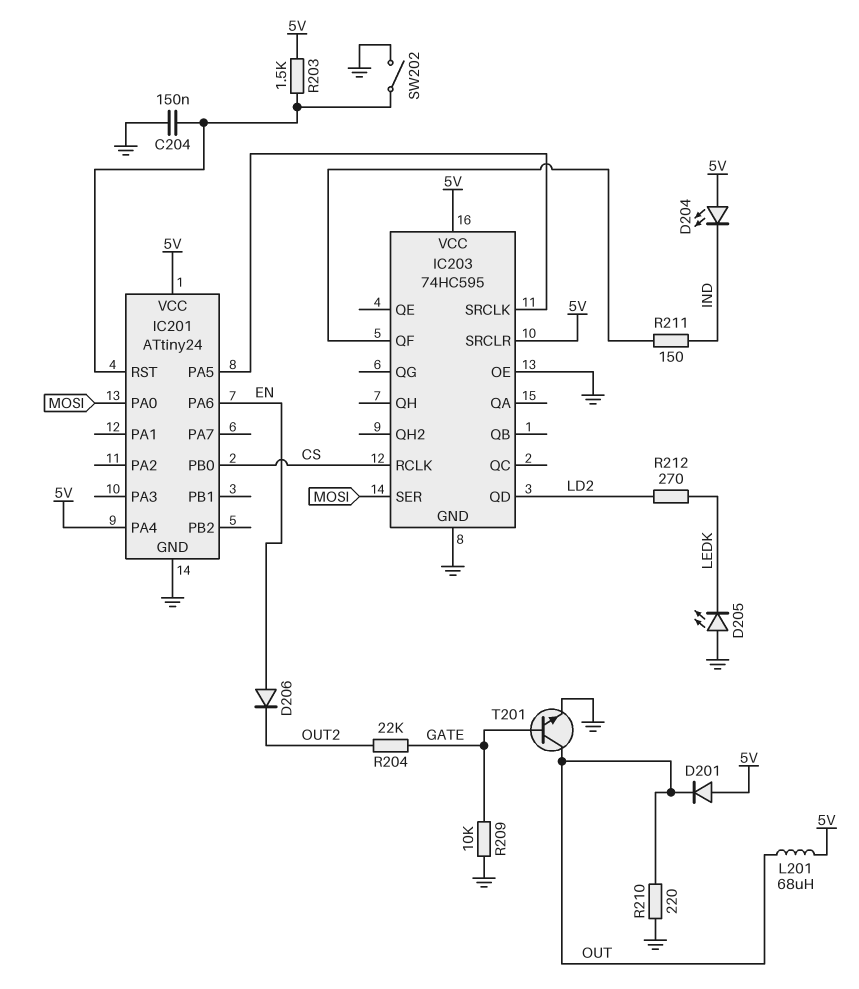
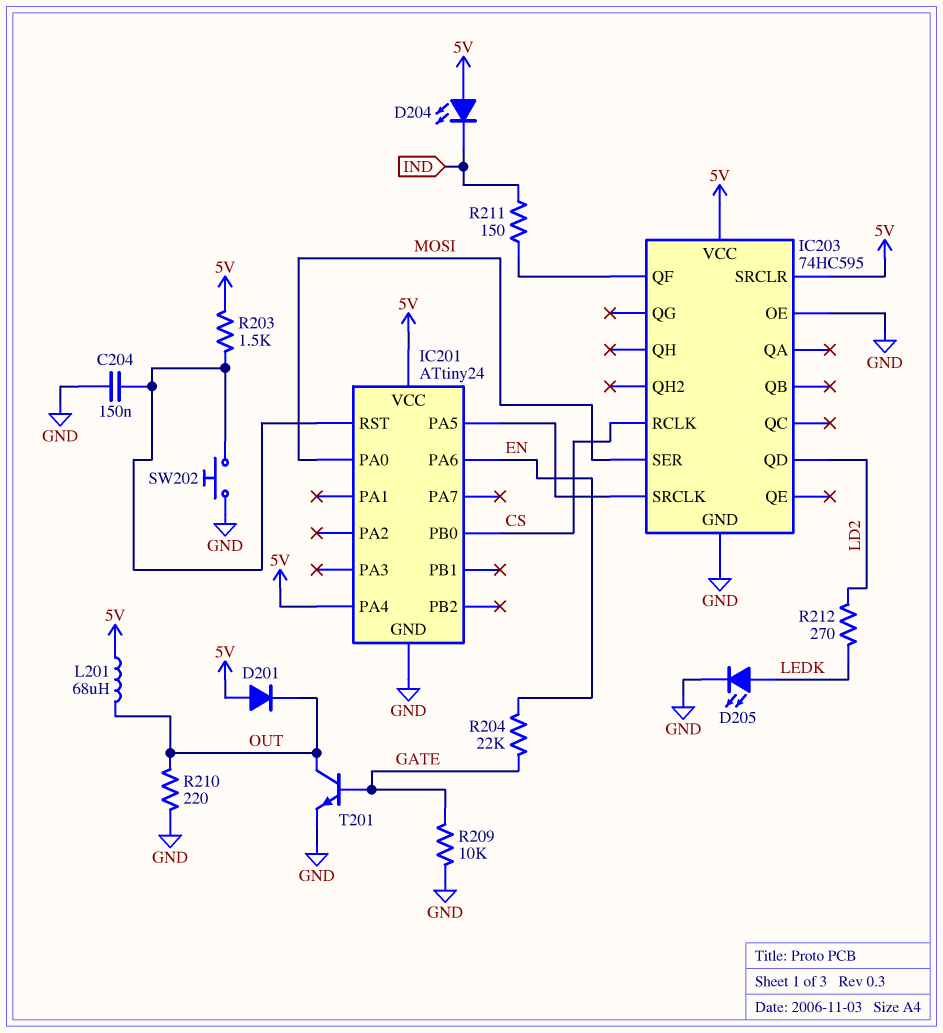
D205: LED (A GND, K LEDK) -> LED (A LEDK, K GND)
D206: diode (A EN, K OUT2) -> none
R204: 22k (GATE, OUT2) -> 22k (EN, GATE)
SW202: switch (GND, IC201/RST) -> button (GND, IC201/RST)

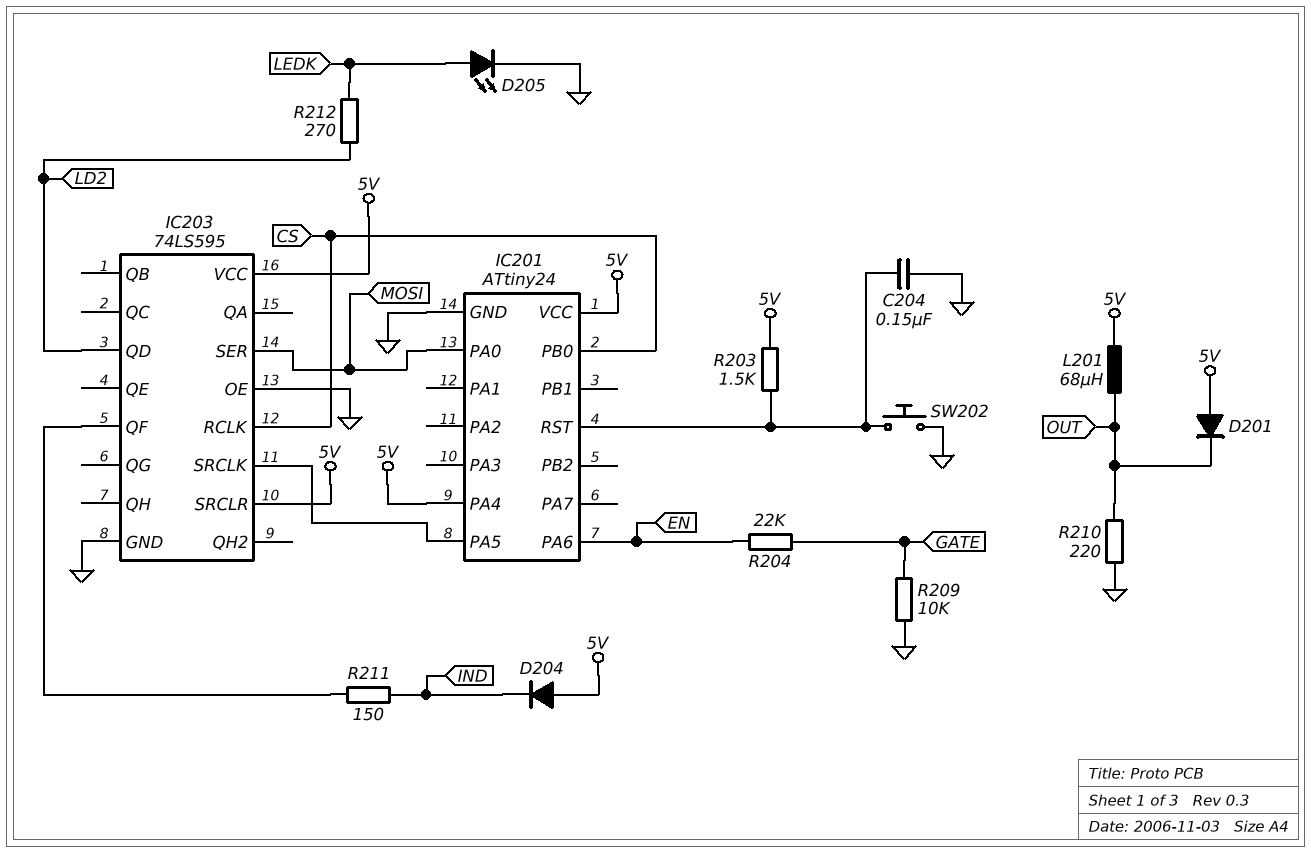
D204: LED (A 5V, K IND) -> diode (A 5V, K IND)
IC203: 74HC595 -> 74LS595
T201: NPN (B GATE, C OUT, E GND) -> none

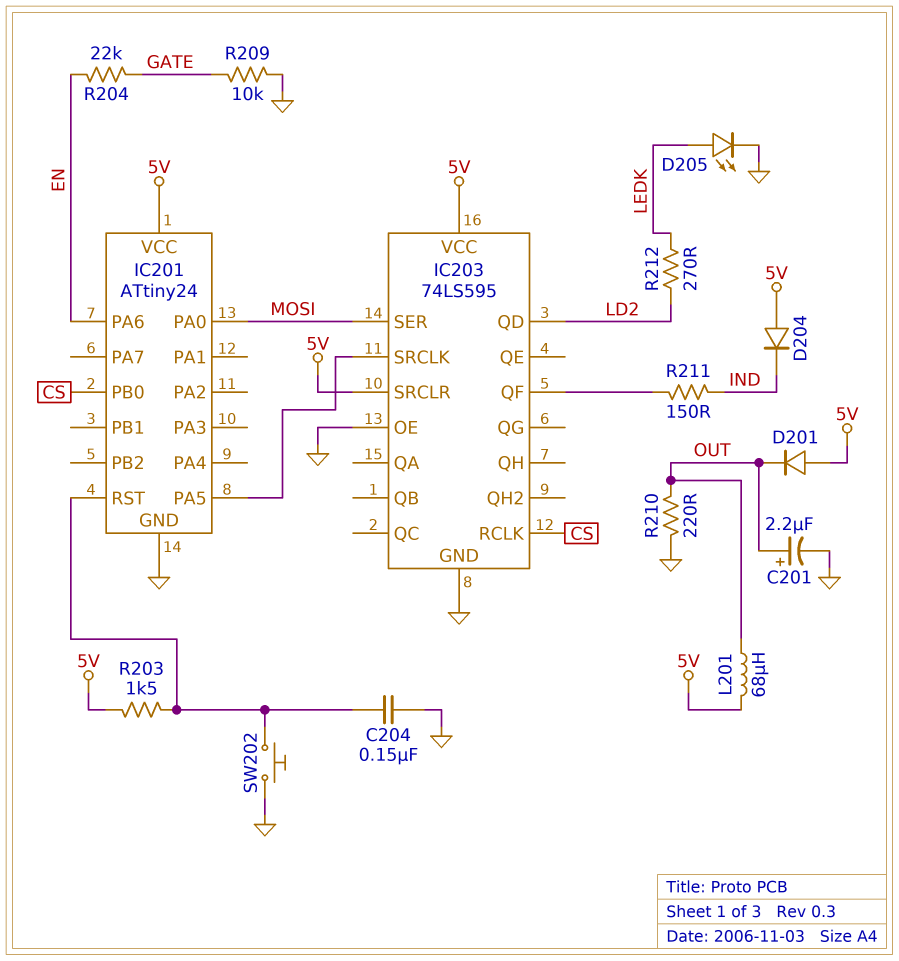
C201: none -> 2.2uF (plus OUT, minus GND)
IC201 pin PA4: 5V -> none

